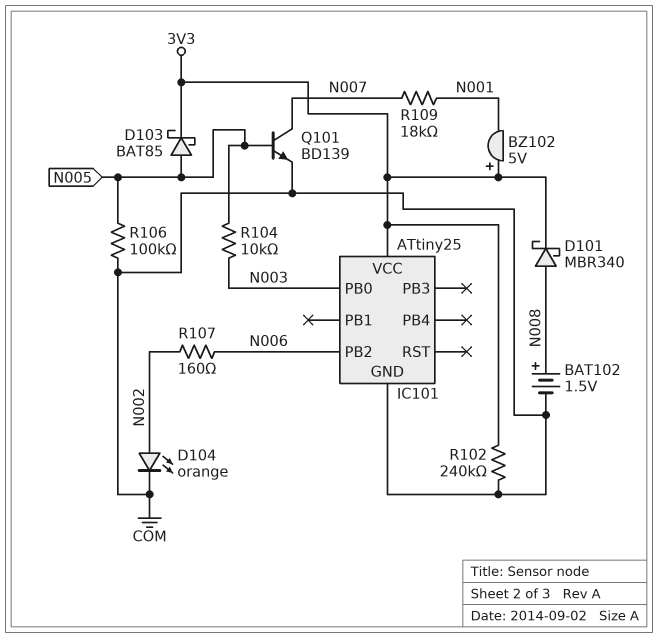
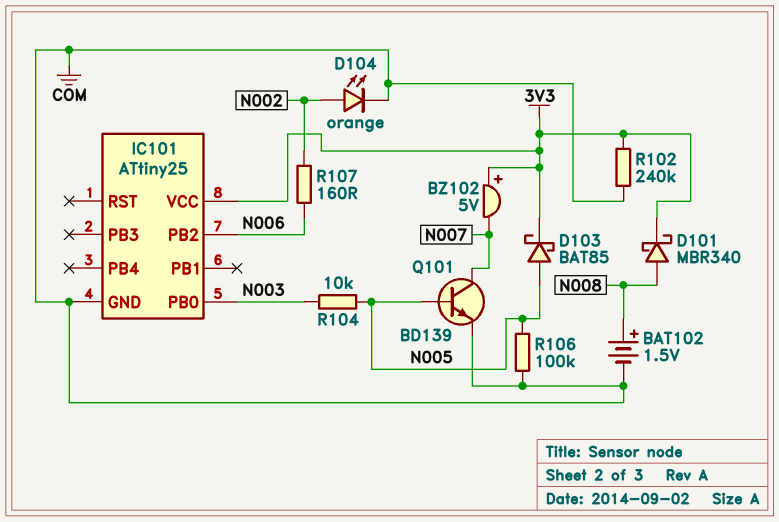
BZ102: buzzer 5V (plus 3V3, minus N001) -> buzzer 5V (plus 3V3, minus N007)
R109: 18k (N001, N007) -> none

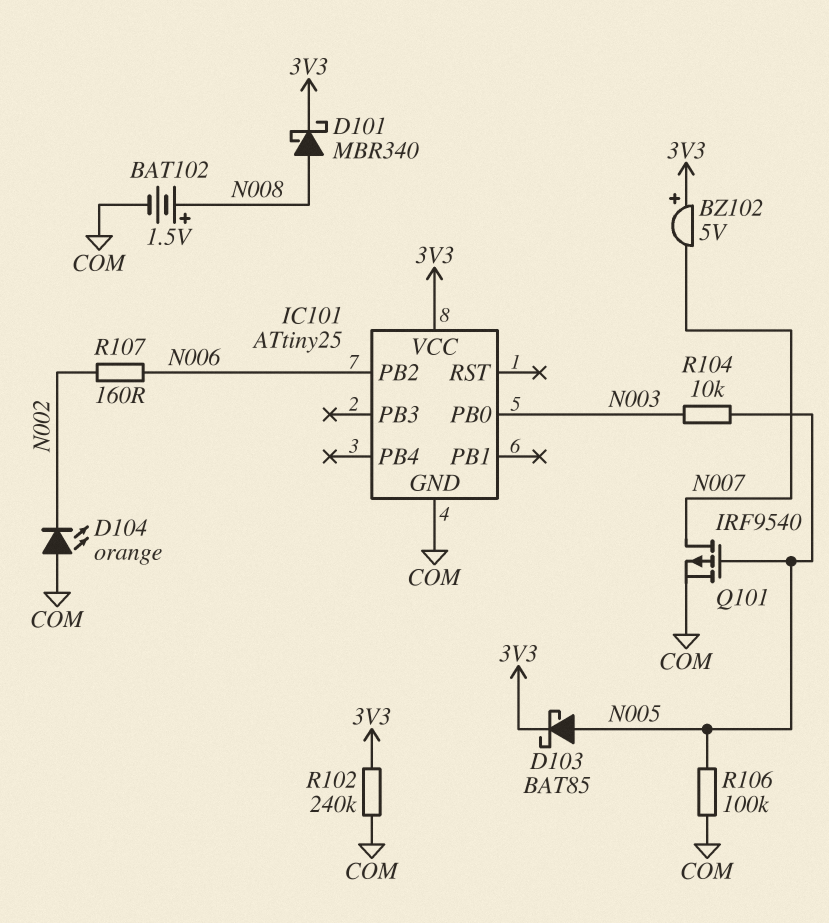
D104: LED orange (A N002, K COM) -> LED orange (A COM, K N002)
Q101: NPN BD139 (B N005, C N007, E COM) -> PMOS IRF9540 (G N005, D N007, S COM)

